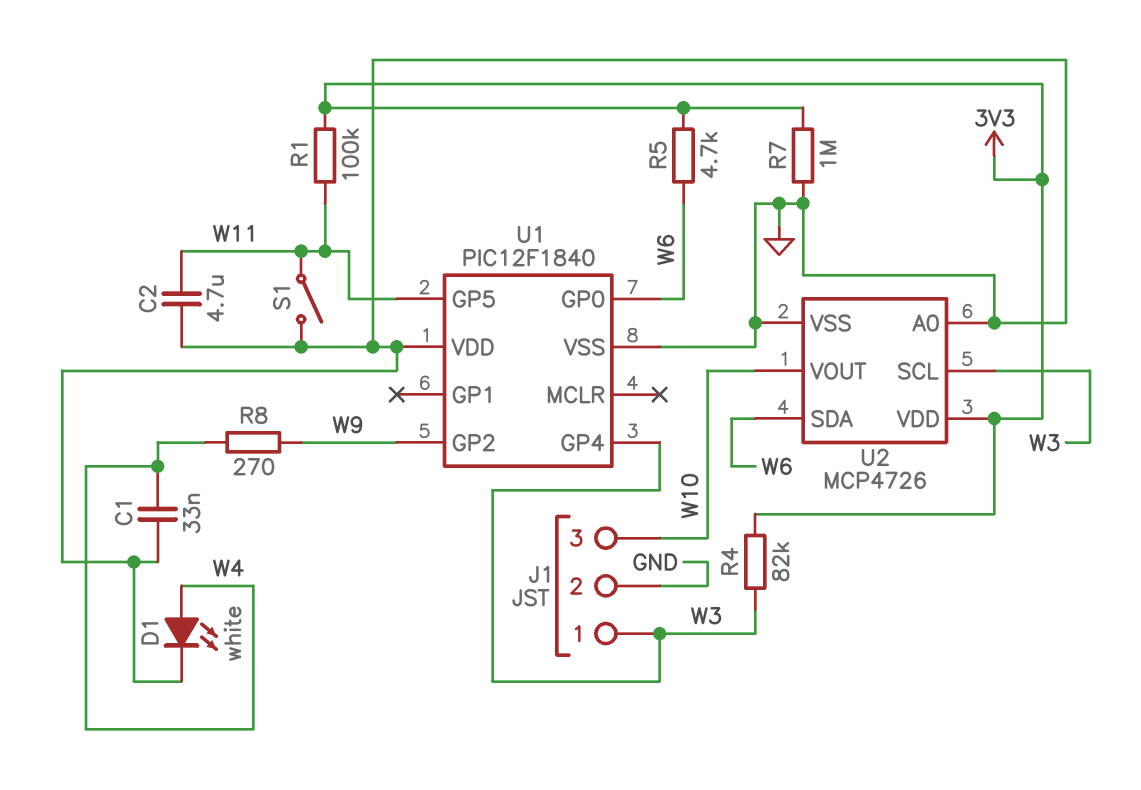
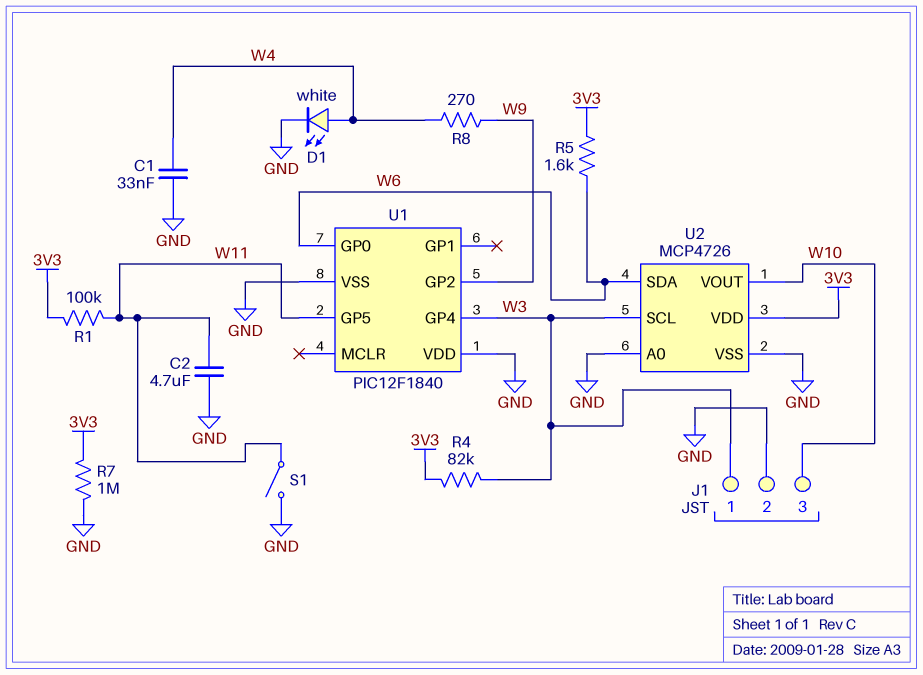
R5: 4.7k (3V3, W6) -> 1.6k (3V3, W6)

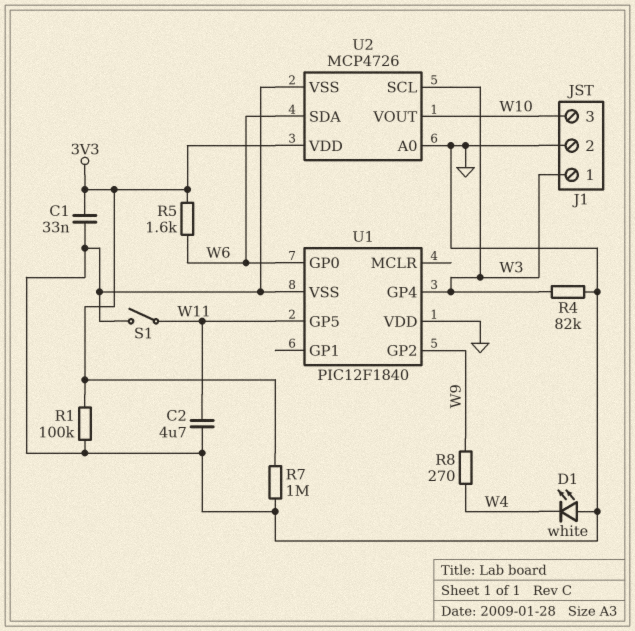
C1: 33nF (GND, W4) -> 33nF (3V3, GND)
D1: LED white (A W4, K GND) -> LED white (A GND, K W4)
R1: 100k (3V3, W11) -> 100k (3V3, GND)
R4: 82k (3V3, W3) -> 82k (GND, W3)

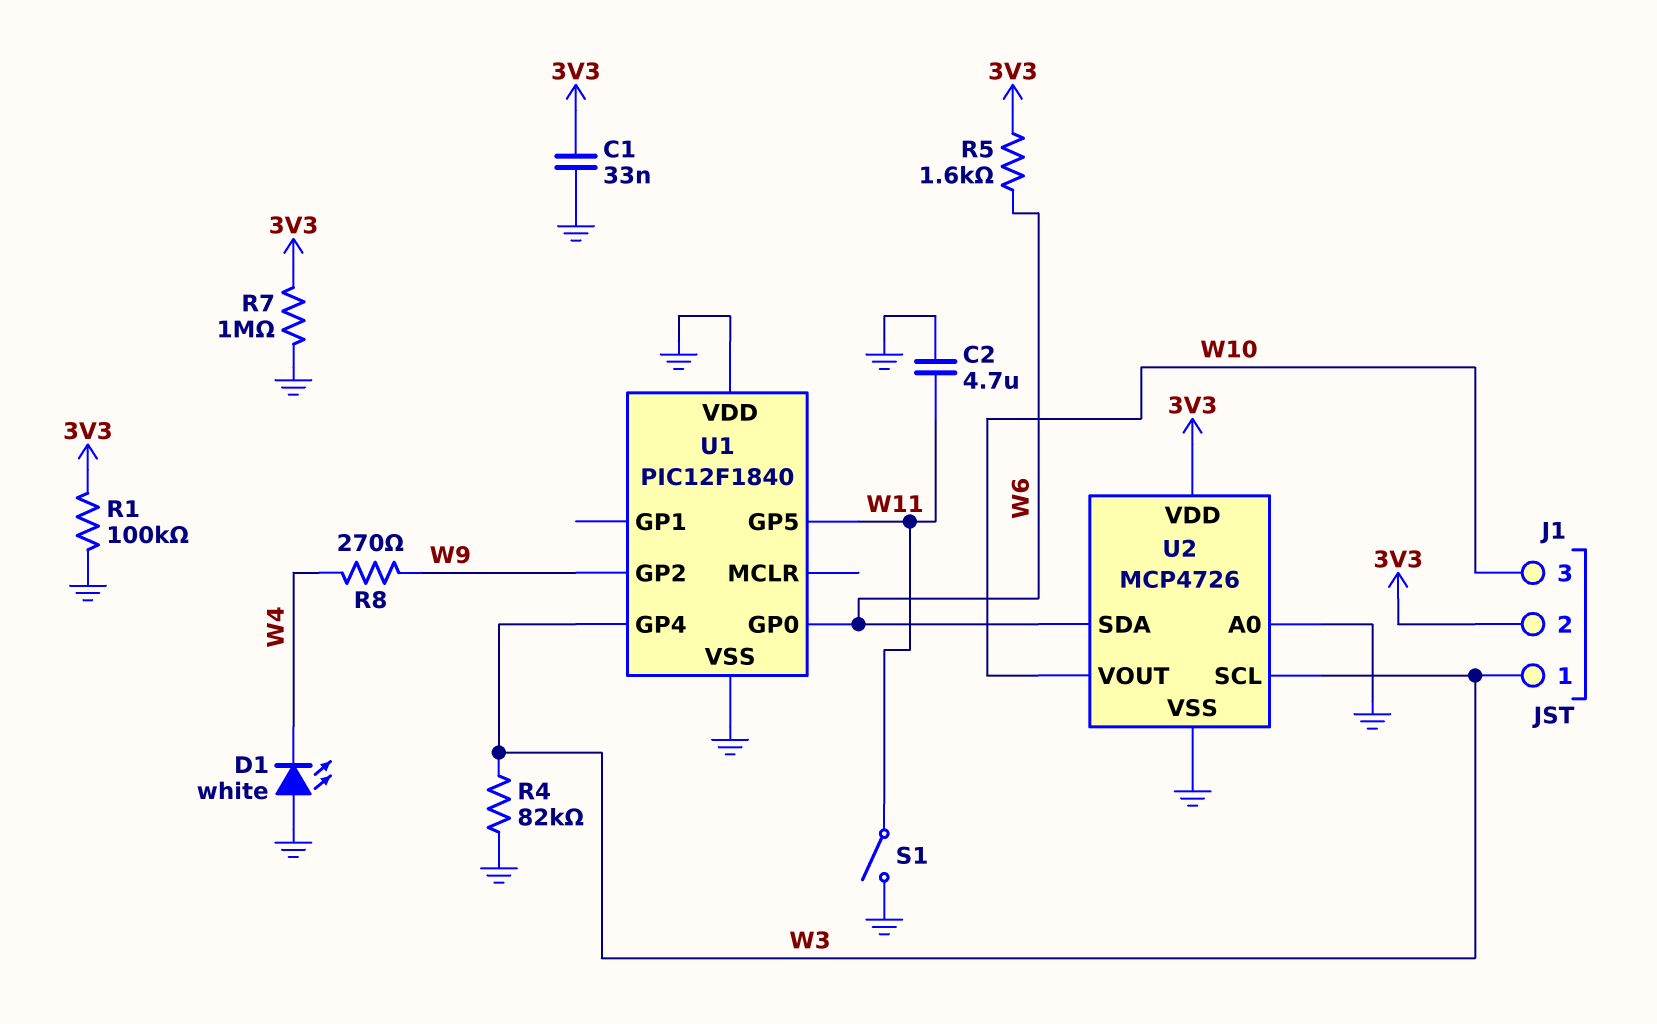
J1 pin 2: GND -> 3V3

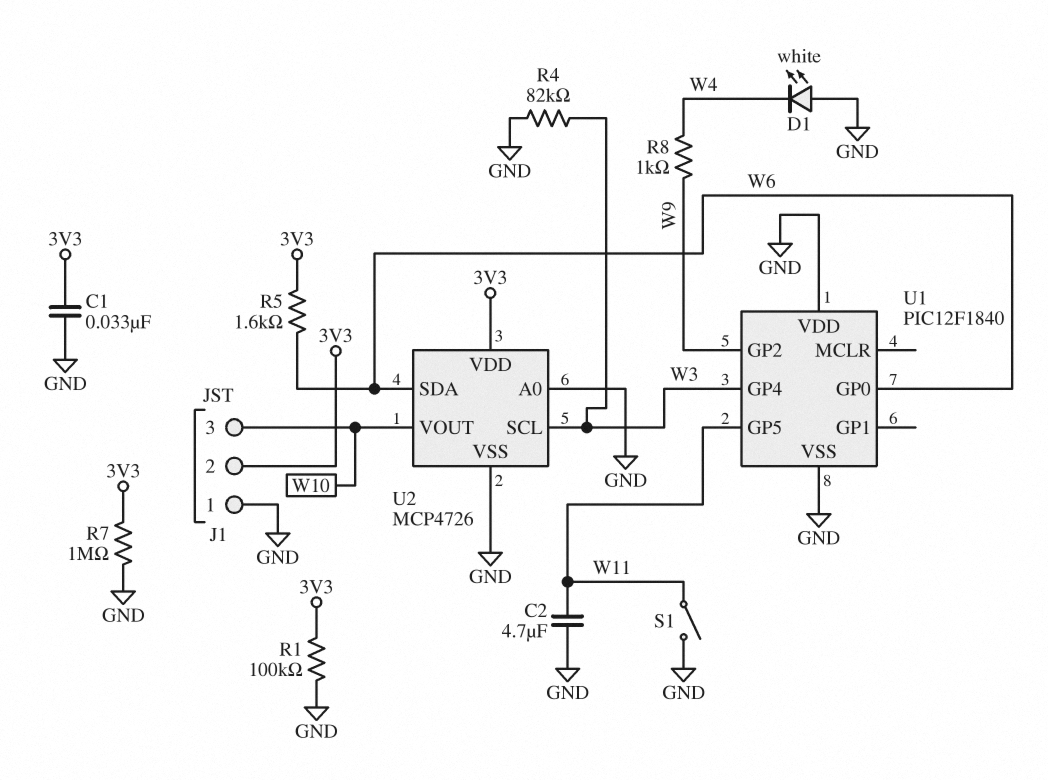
J1 pin 1: W3 -> GND
R8: 270 (W4, W9) -> 1k (W4, W9)

